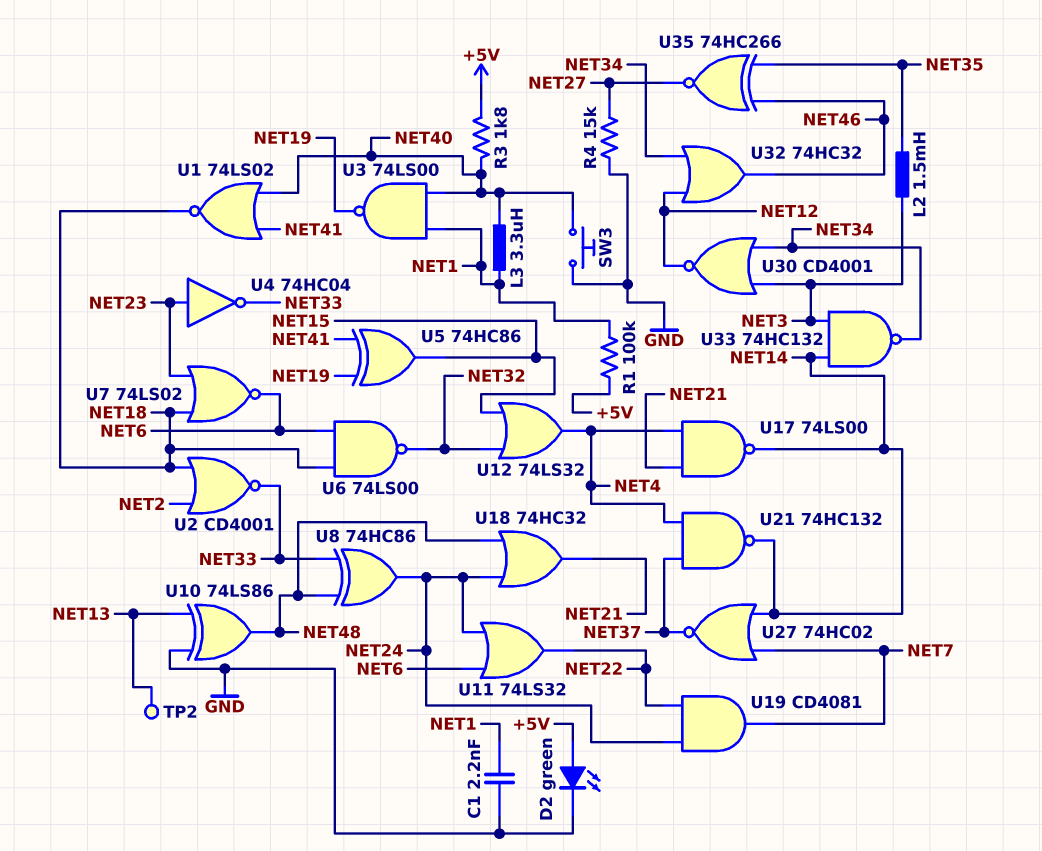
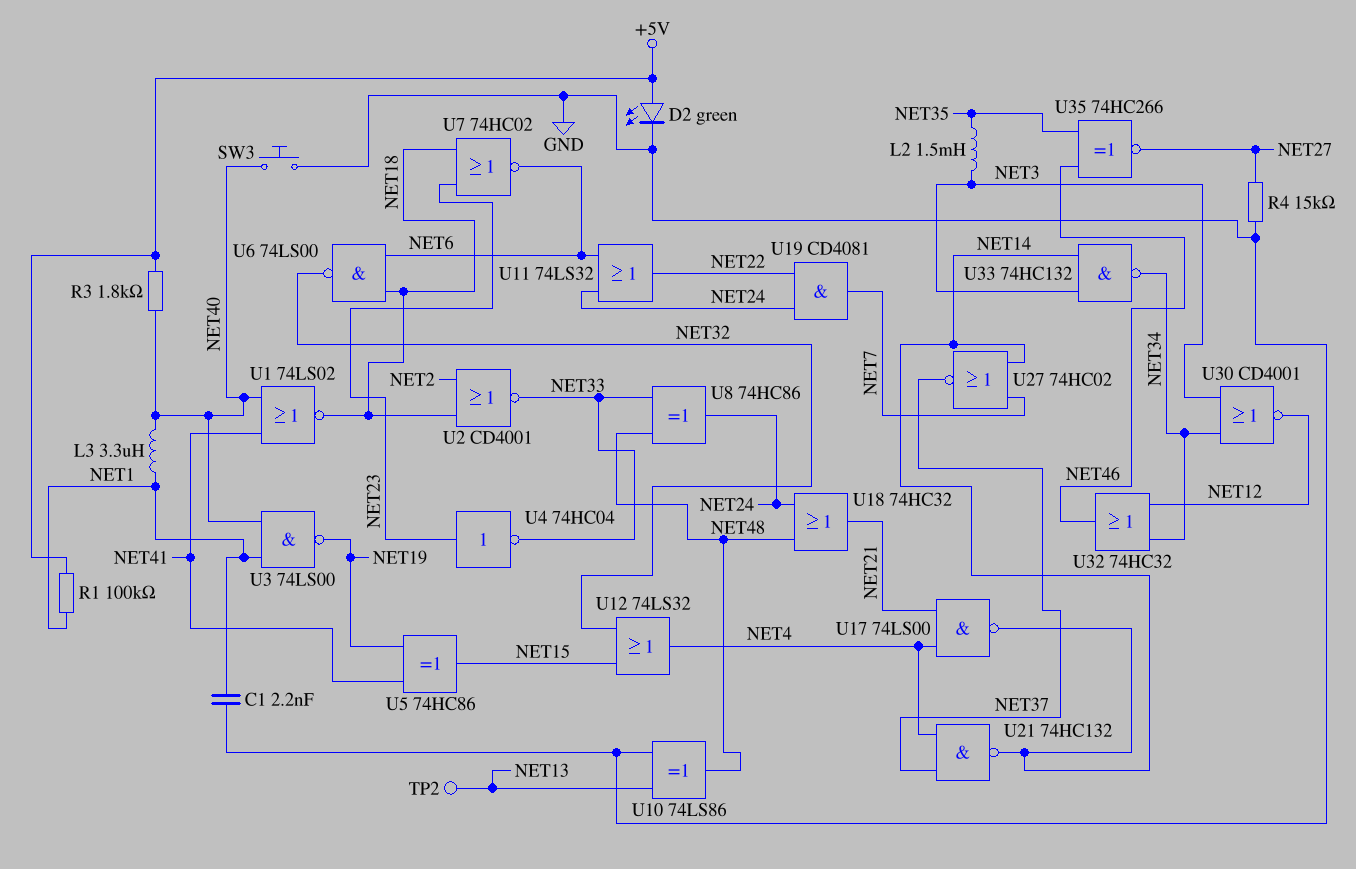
U7: NOR 74LS02 (in NET18, in NET23, out NET6) -> NOR 74HC02 (in NET18, in NET23, out NET6)

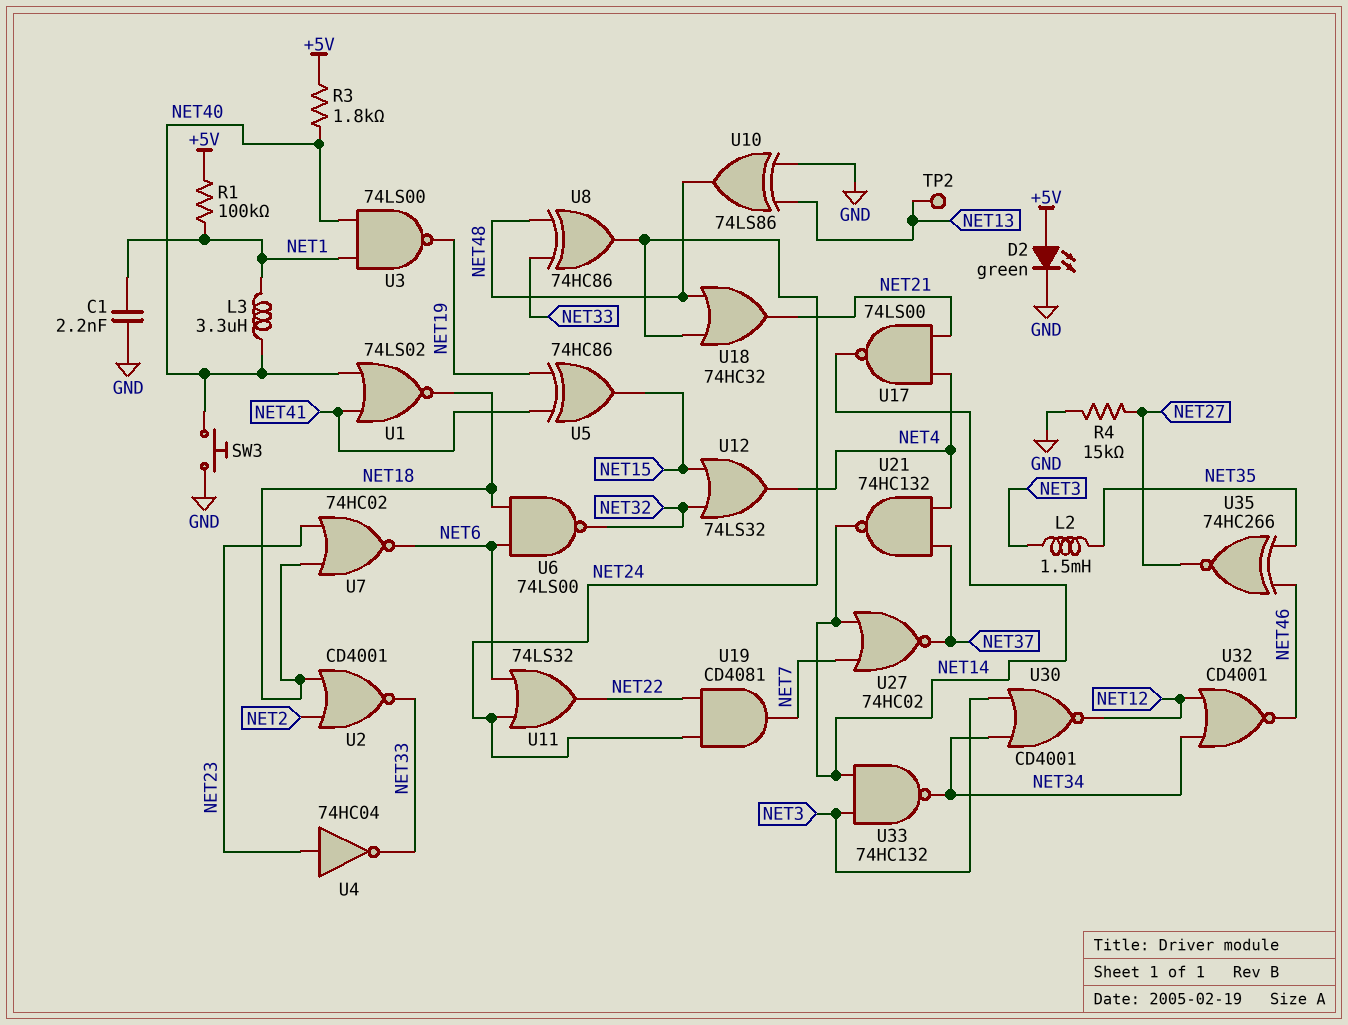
U32: OR 74HC32 (in NET12, in NET34, out NET46) -> NOR CD4001 (in NET12, in NET34, out NET46)

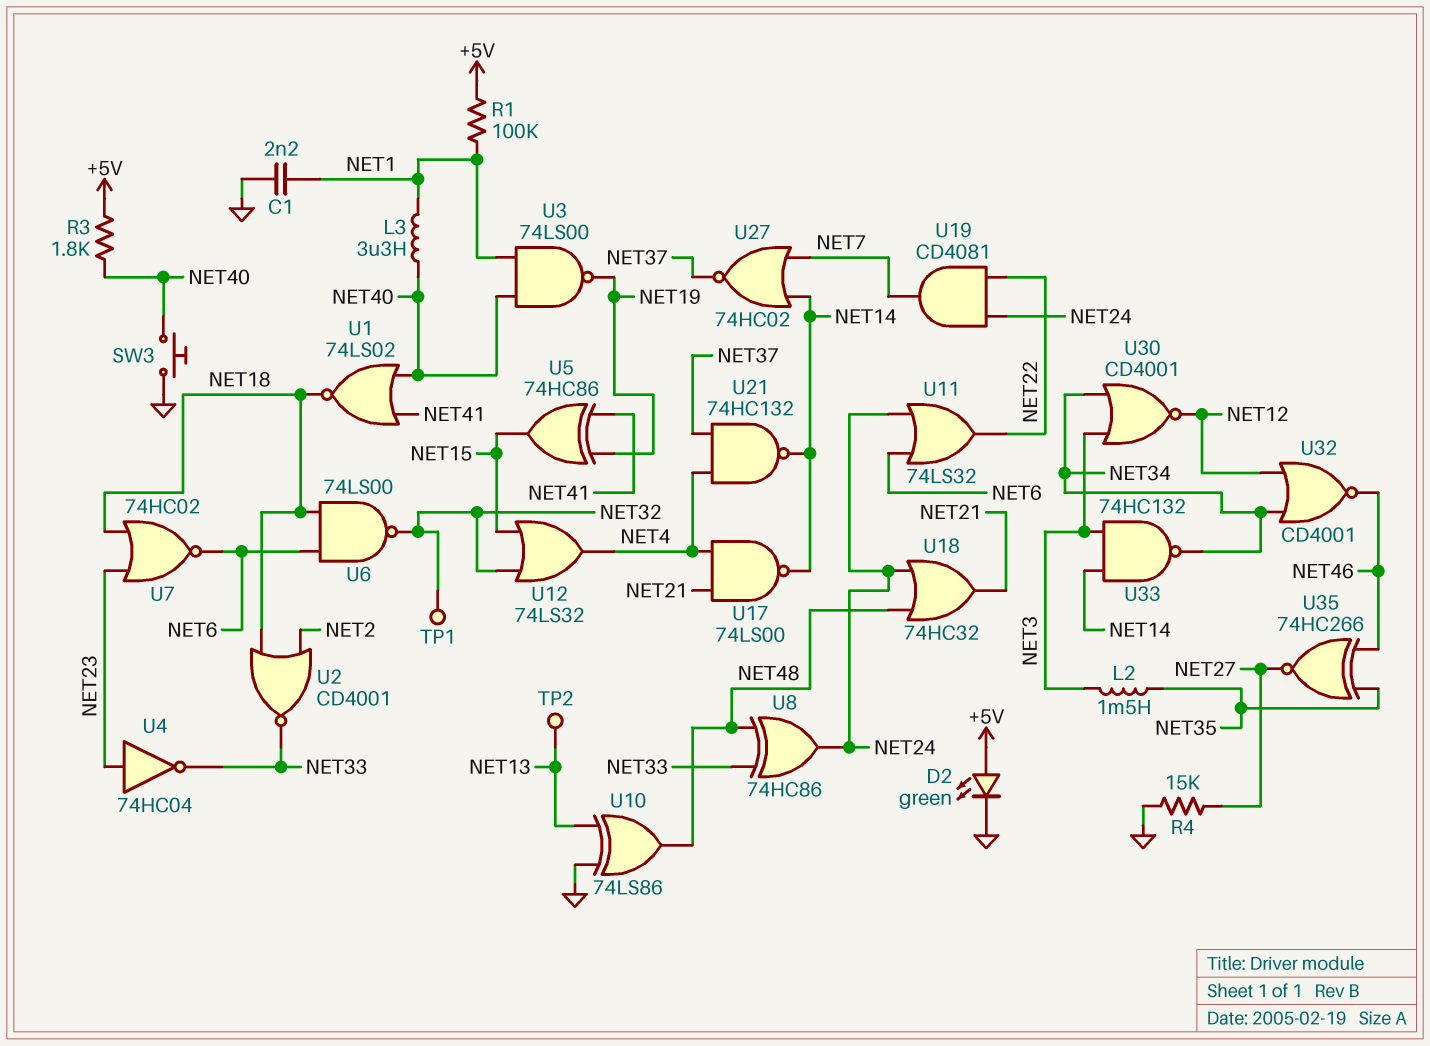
TP1: none -> test point (NET32)

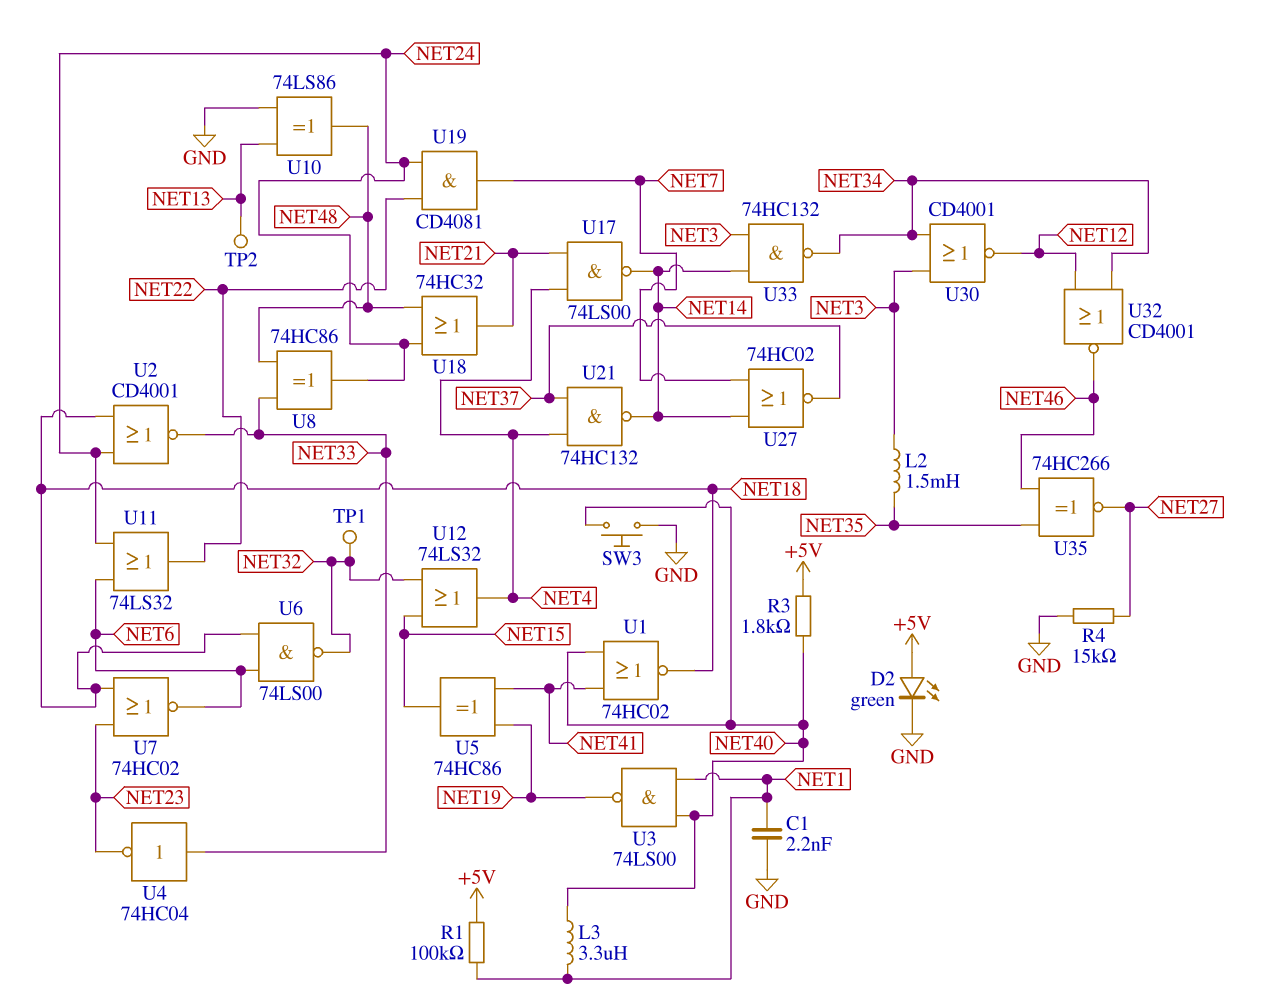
U1: NOR 74LS02 (in NET40, in NET41, out NET18) -> NOR 74HC02 (in NET40, in NET41, out NET18)
U2: NOR CD4001 (in NET2, in NET18, out NET33) -> NOR CD4001 (in NET18, in NET24, out NET33)
U4: NOT 74HC04 (in NET23, out NET33) -> NOT 74HC04 (in NET33, out NET23)

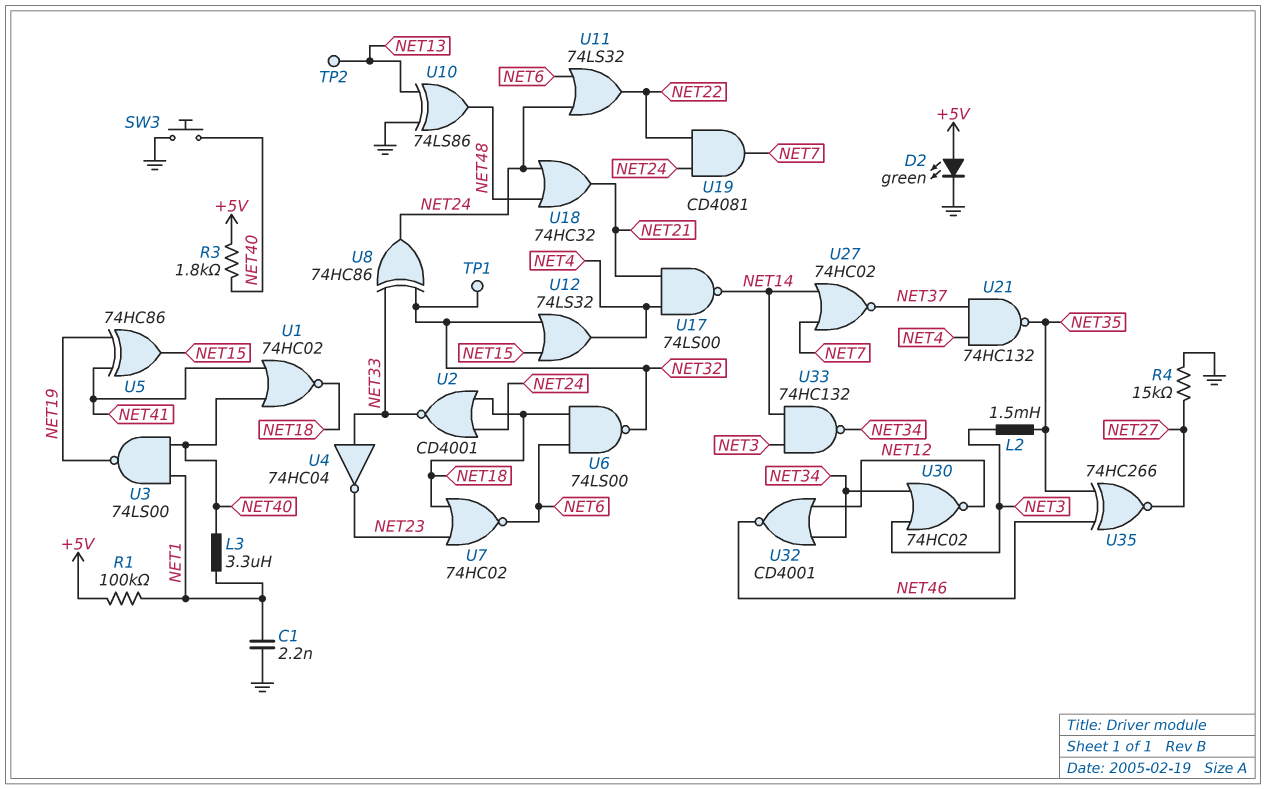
U8: XOR 74HC86 (in NET33, in NET48, out NET24) -> XOR 74HC86 (in NET32, in NET33, out NET24)
U21: NAND 74HC132 (in NET4, in NET37, out NET14) -> NAND 74HC132 (in NET4, in NET37, out NET35)
U30: NOR CD4001 (in NET3, in NET34, out NET12) -> NOR 74HC02 (in NET3, in NET34, out NET12)

